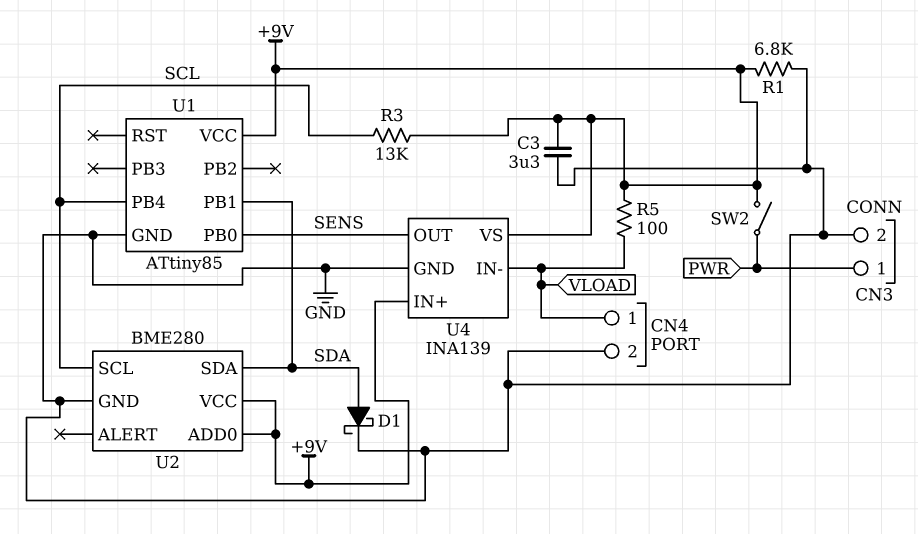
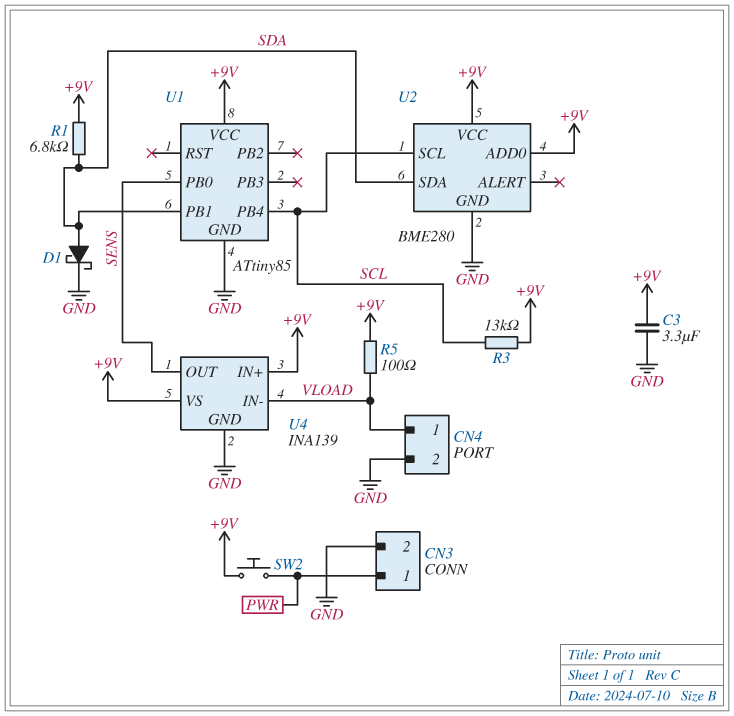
R1: 6.8k (+9V, GND) -> 6.8k (+9V, SDA)
SW2: switch (+9V, PWR) -> button (+9V, PWR)

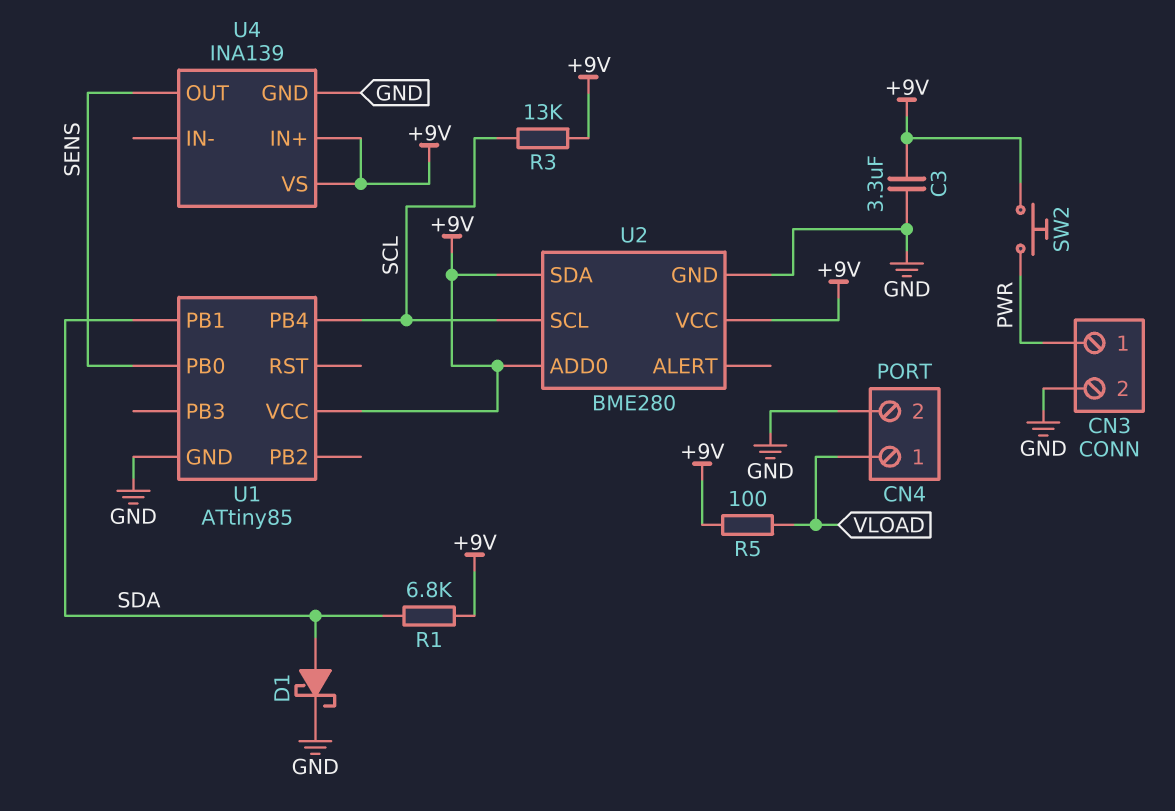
U2 pin SDA: SDA -> +9V
U4 pin IN-: VLOAD -> none

